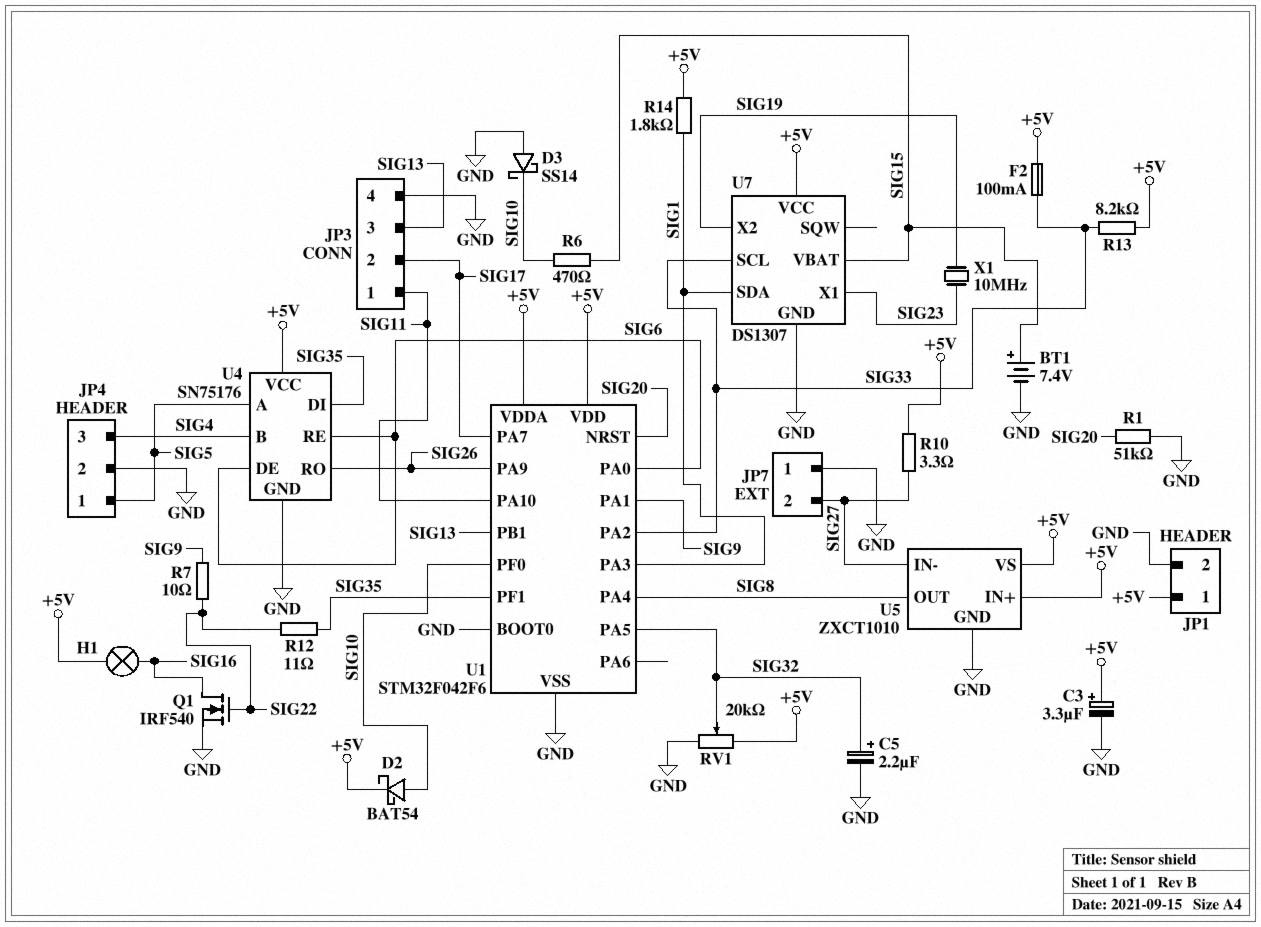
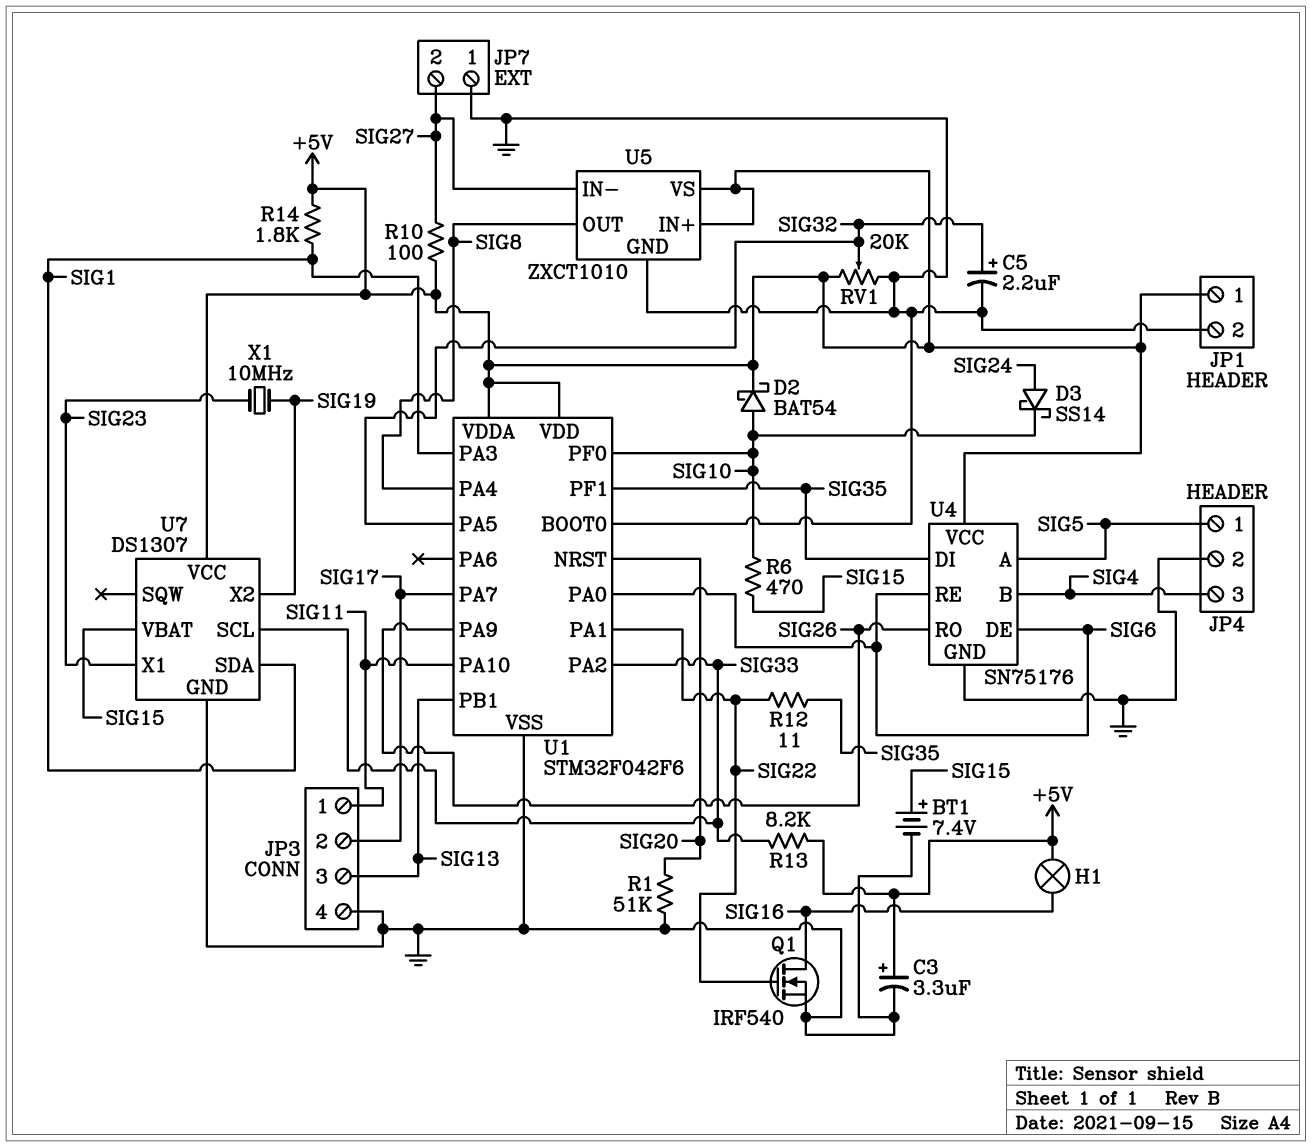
D3: schottky SS14 (A GND, K SIG10) -> schottky SS14 (A SIG24, K SIG10)
F2: 100mA (+5V, SIG33) -> none
R7: 10 (SIG9, SIG22) -> none
R10: 3.3 (+5V, SIG27) -> 100 (+5V, SIG27)
U1 pin PA1: SIG9 -> SIG22

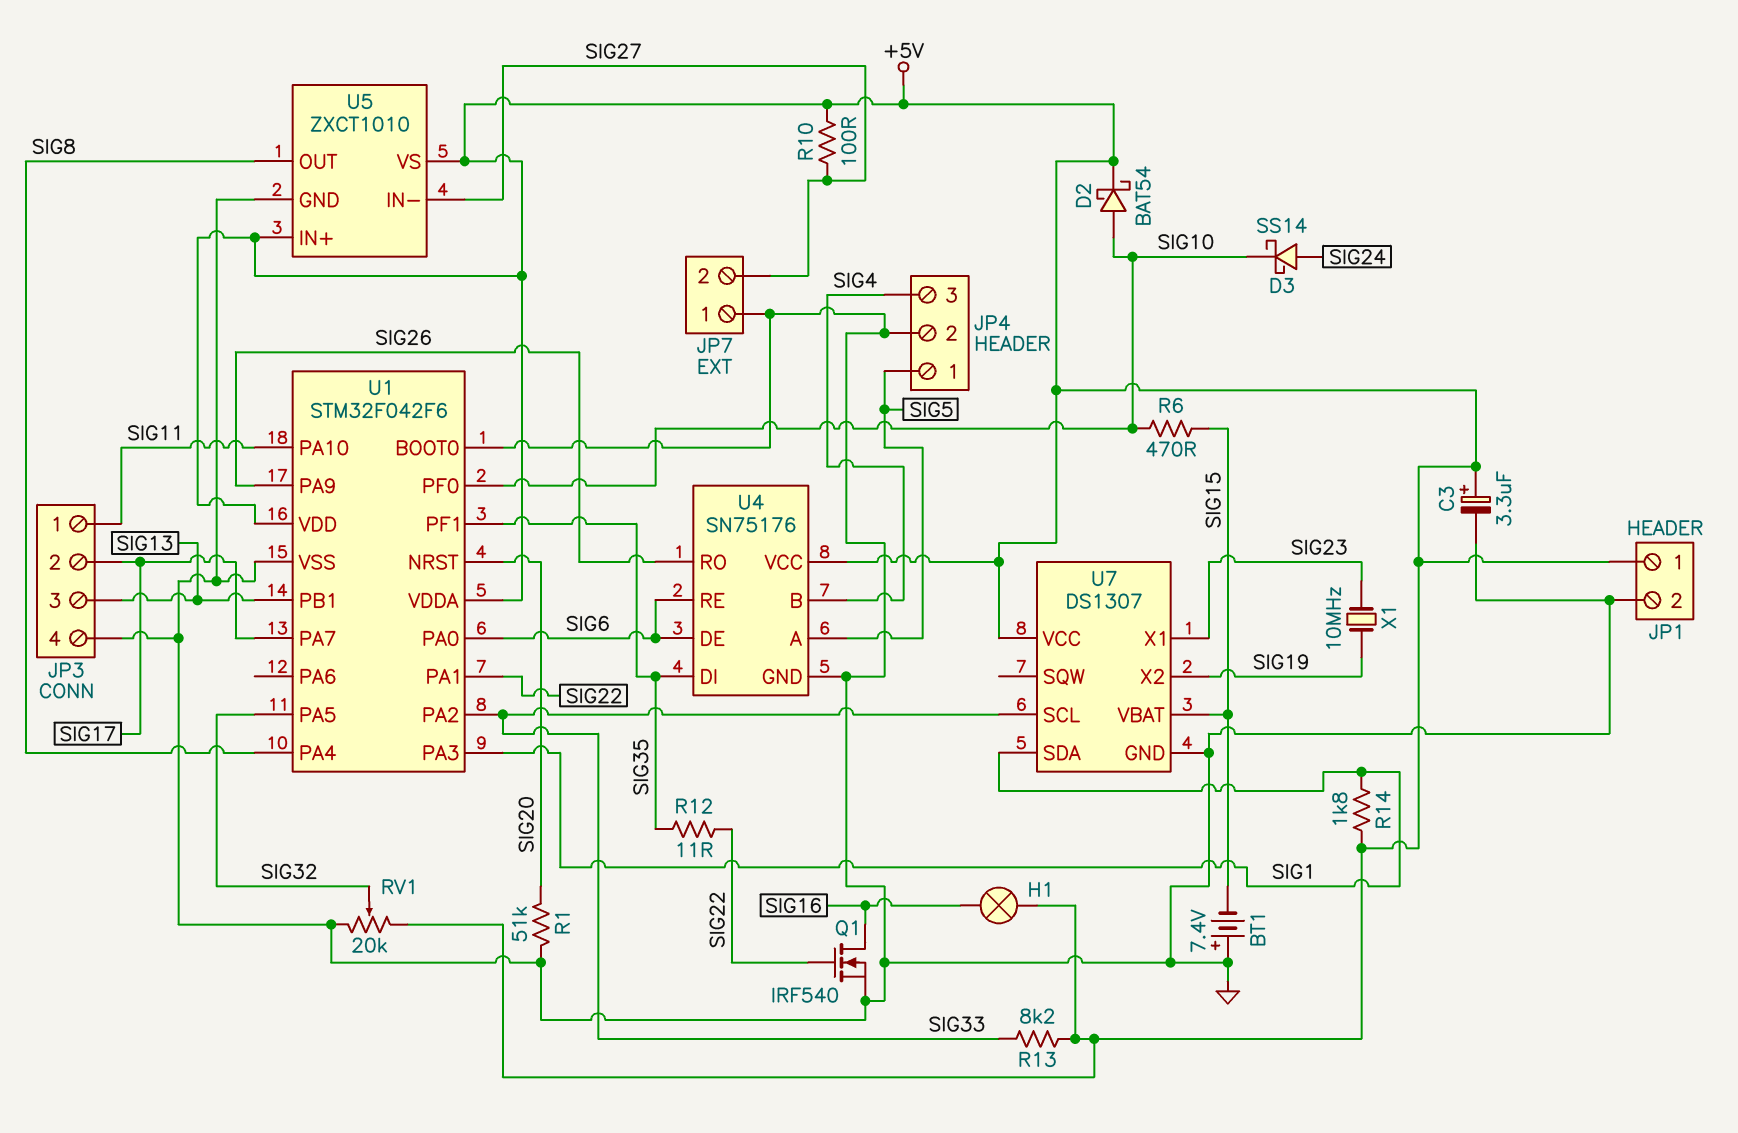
BT1: 7.4V (plus SIG15, minus GND) -> 7.4V (plus GND, minus SIG15)
C5: 2.2uF (plus SIG32, minus GND) -> none

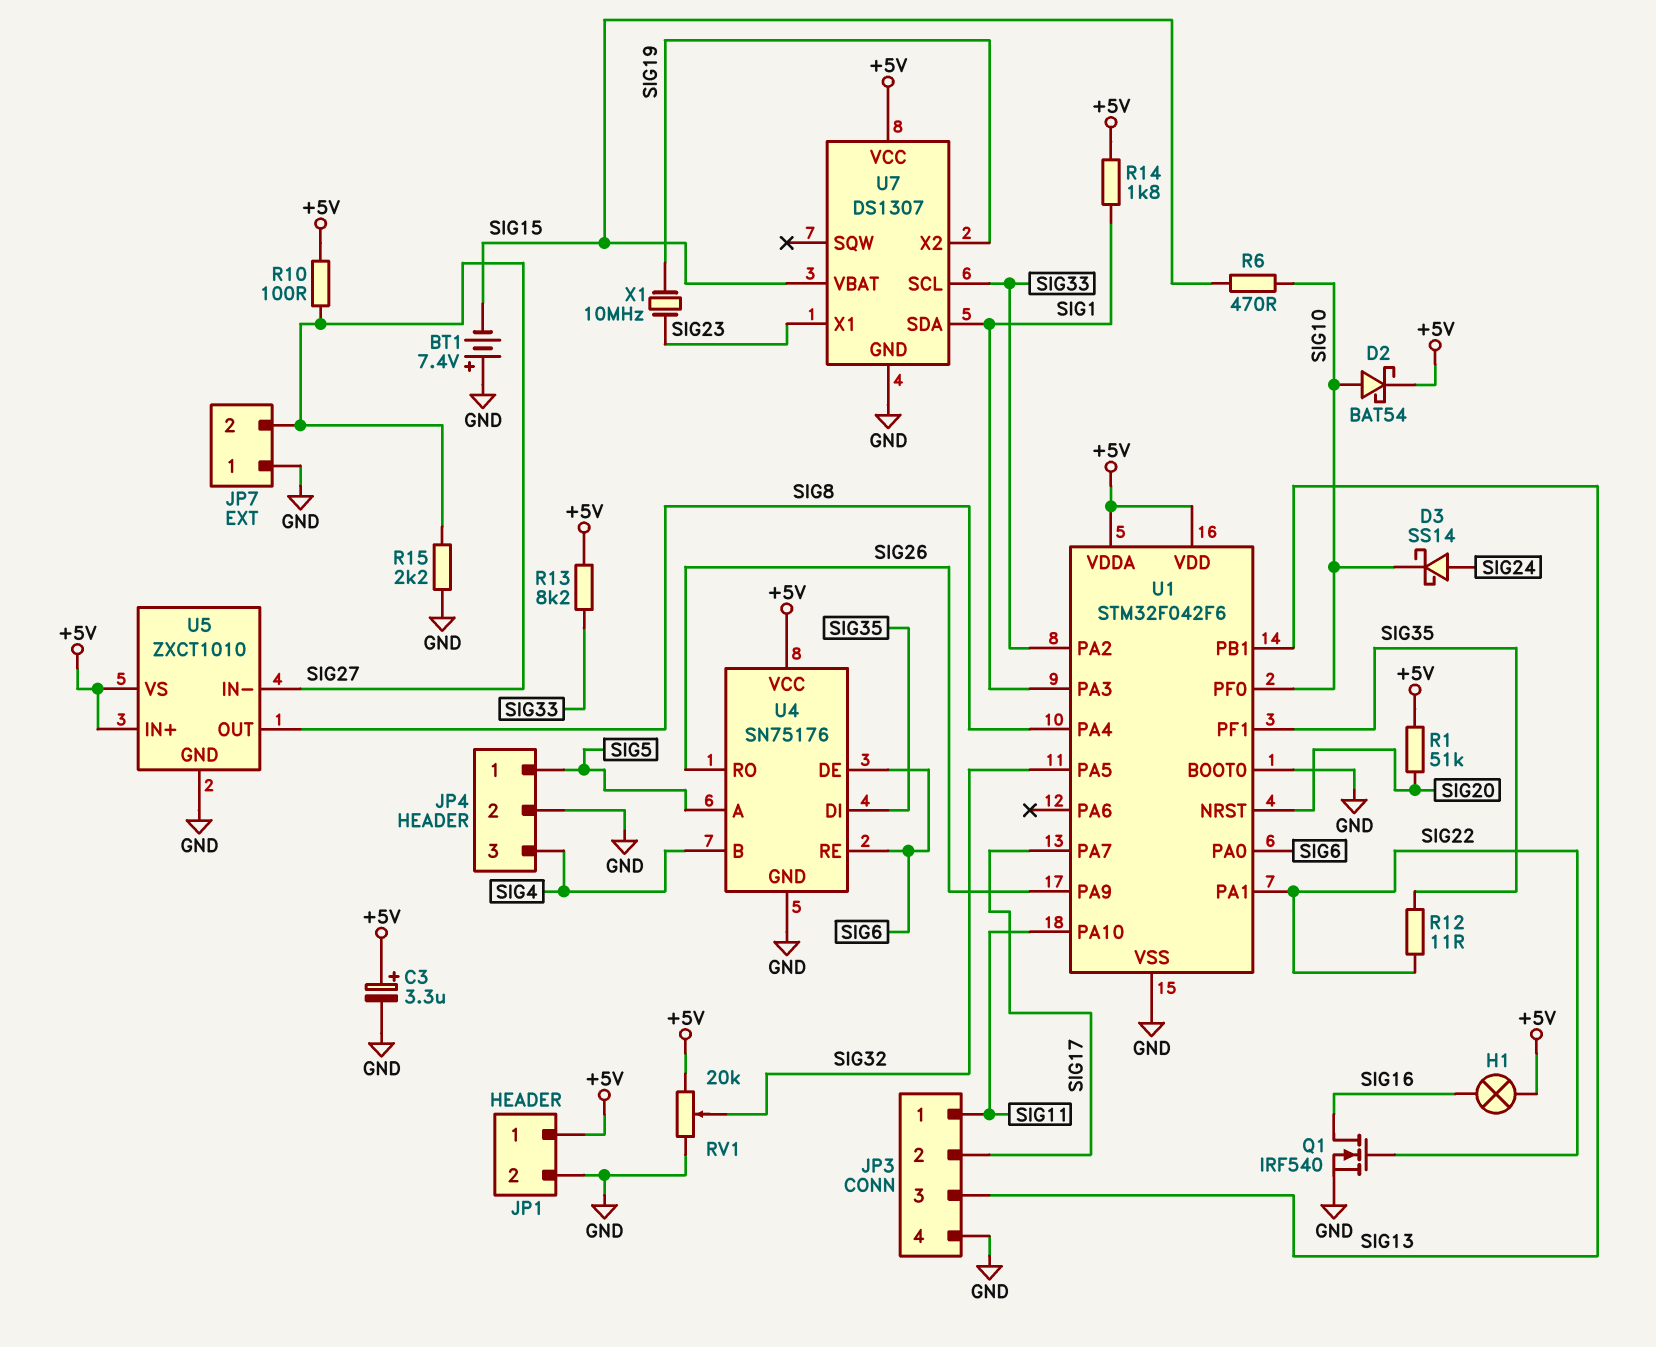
R1: 51k (GND, SIG20) -> 51k (+5V, SIG20)
R15: none -> 2.2k (GND, SIG27)

